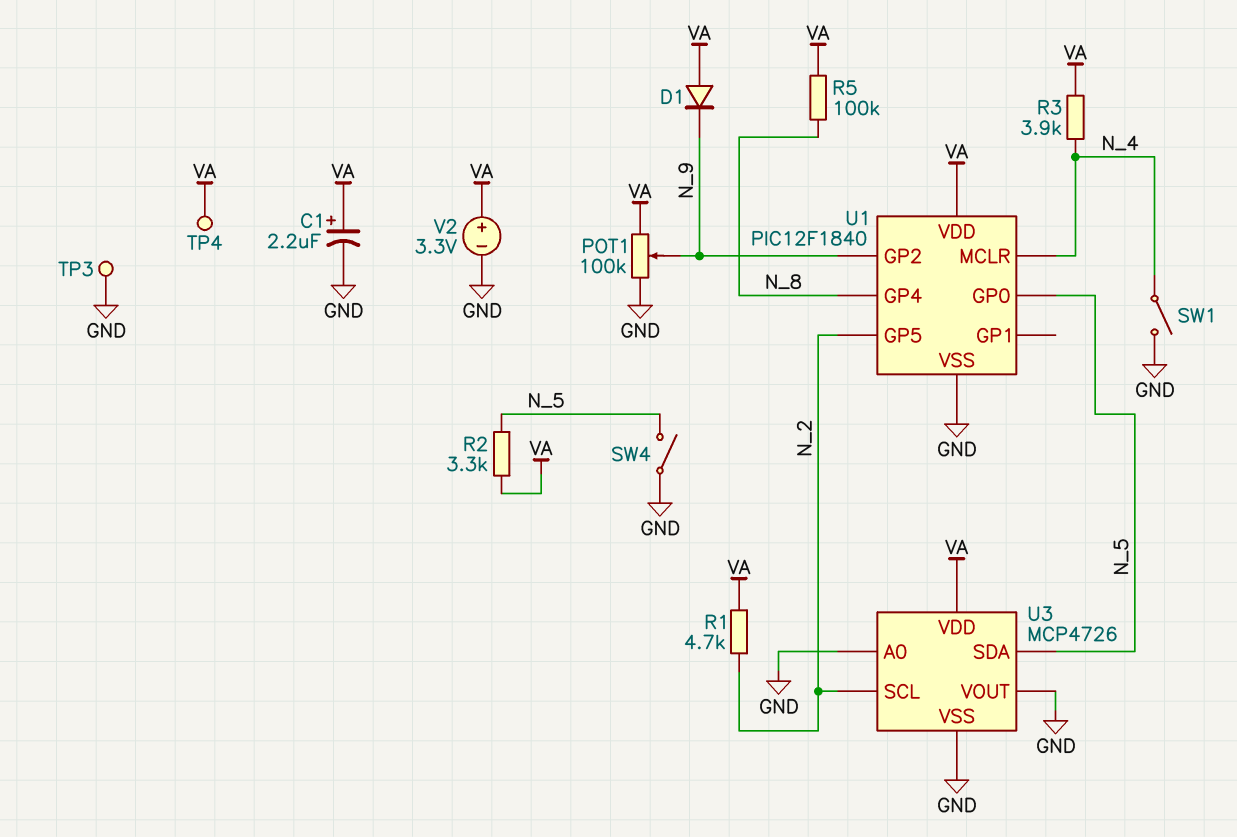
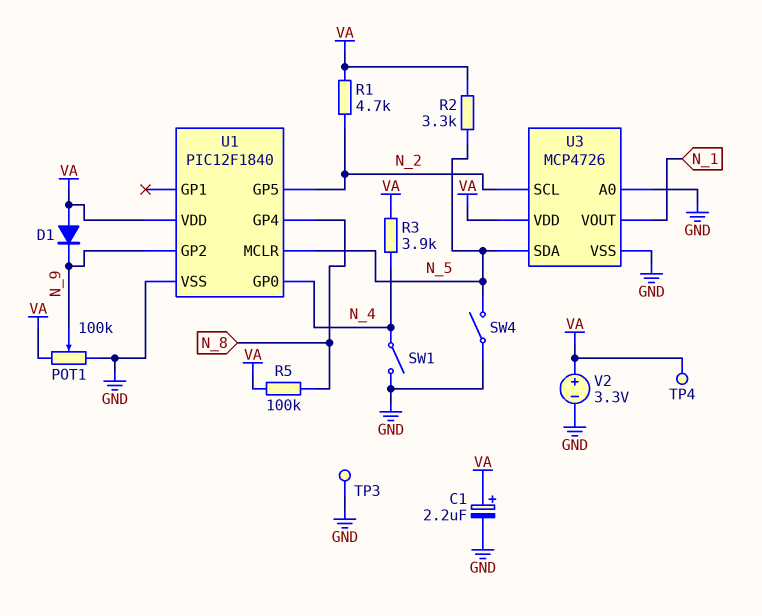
U1 pin GP0: N_5 -> N_4
U1 pin MCLR: N_4 -> N_5
U3 pin VOUT: GND -> N_1

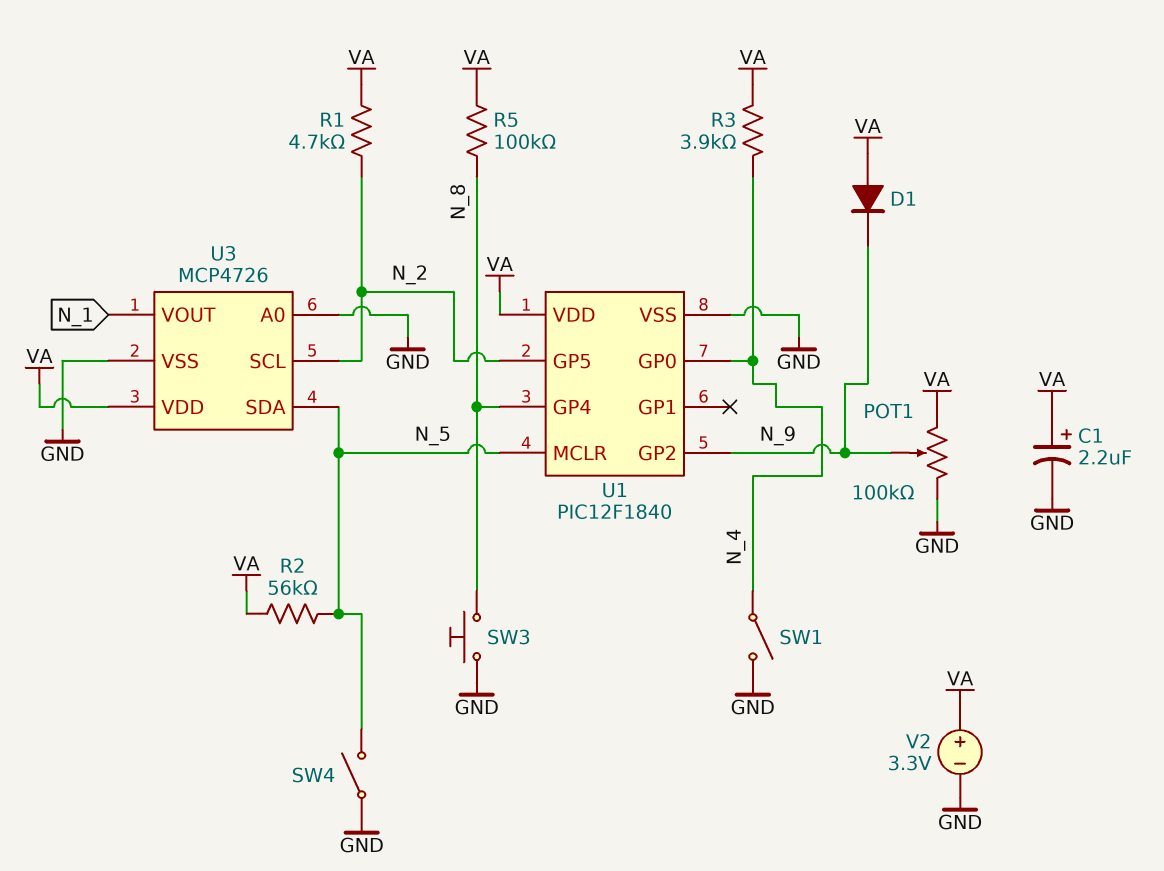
R2: 3.3k (N_5, VA) -> 56k (N_5, VA)
SW3: none -> button (GND, N_8)
TP3: test point (GND) -> none
TP4: test point (VA) -> none

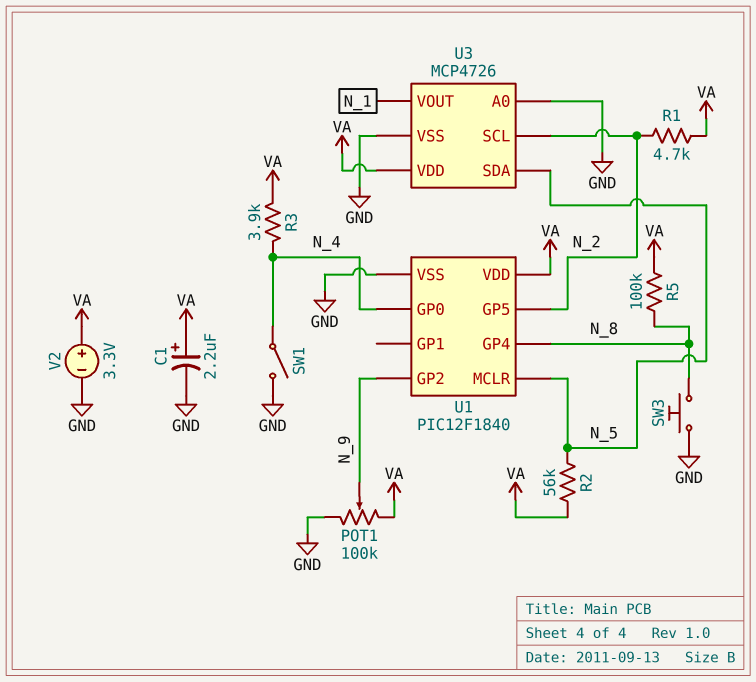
D1: diode (A VA, K N_9) -> none
SW4: switch (GND, N_5) -> none

